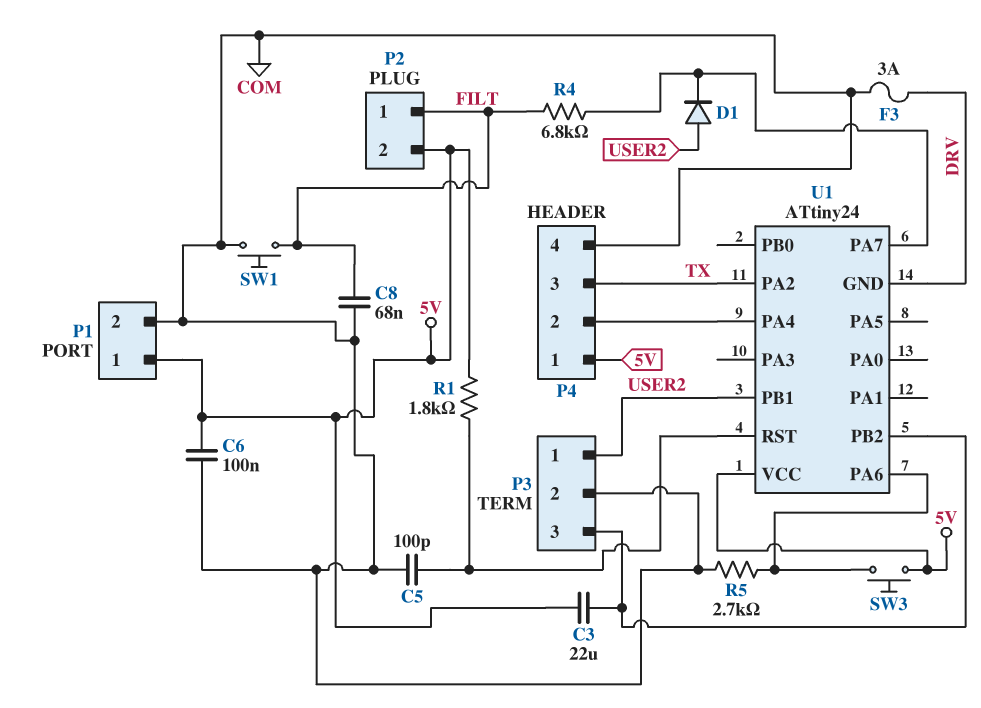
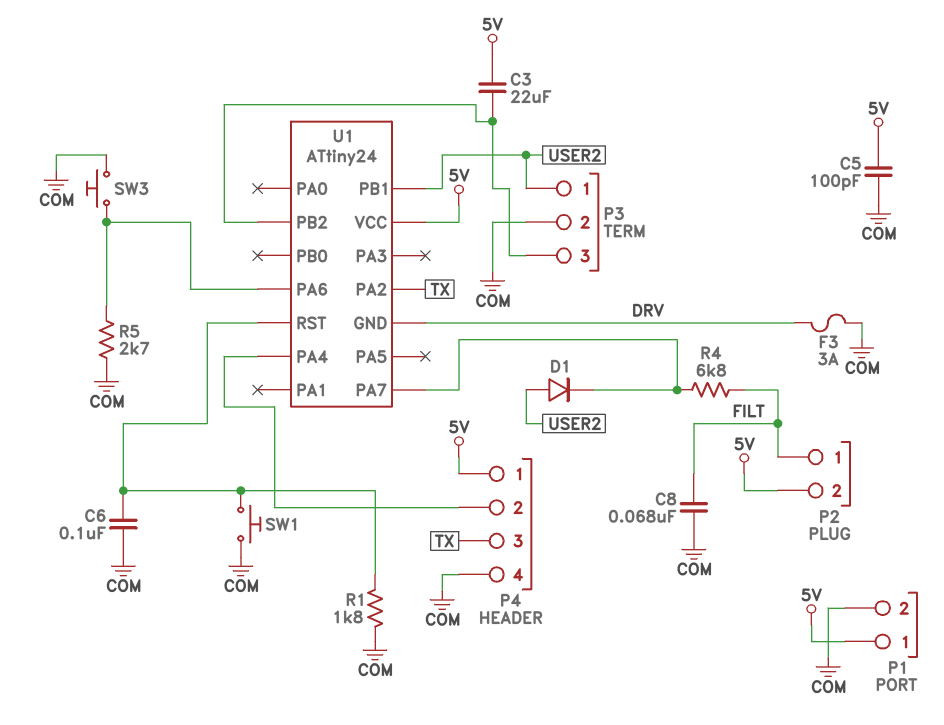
C5: 100pF (COM, U1/RST) -> 100pF (5V, COM)
C6: 100nF (5V, COM) -> 100nF (COM, U1/RST)
R1: 1.8k (5V, U1/RST) -> 1.8k (COM, U1/RST)
SW1: button (COM, FILT) -> button (COM, U1/RST)
SW3: button (5V, U1/PA6) -> button (COM, U1/PA6)

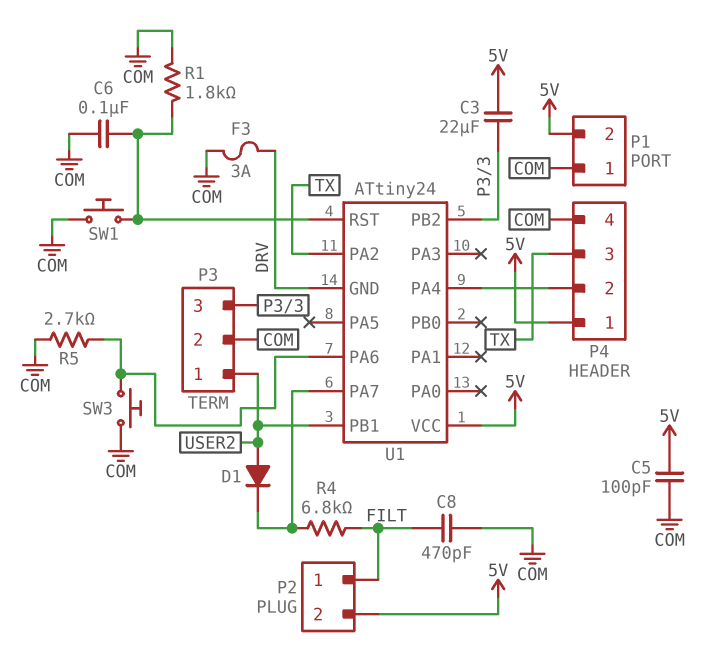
C8: 68nF (COM, FILT) -> 470pF (COM, FILT)
P1 pin 1: 5V -> COM
P1 pin 2: COM -> 5V

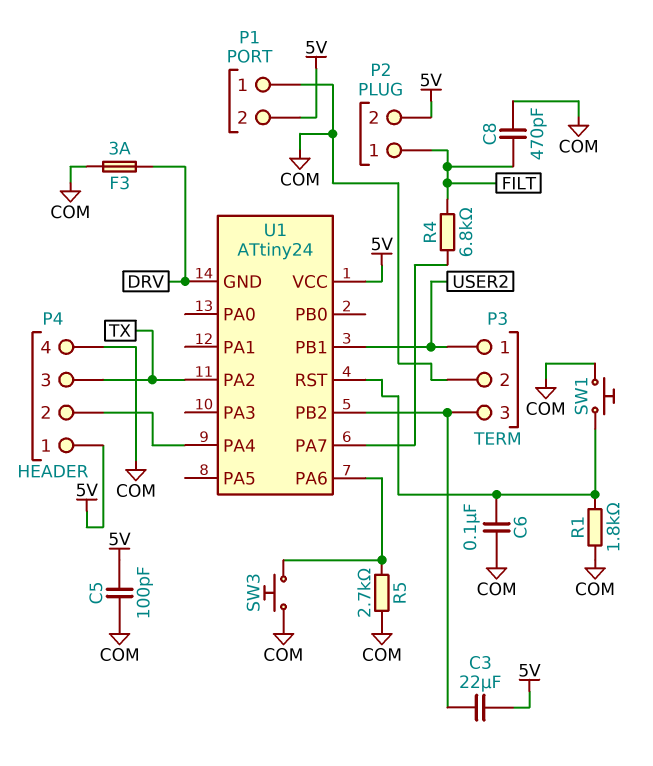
D1: diode (A USER2, K U1/PA7) -> none

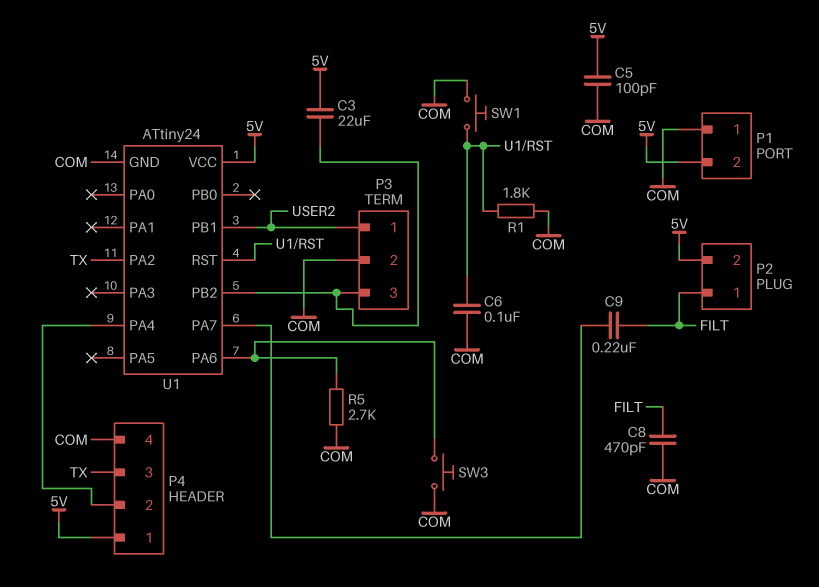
C9: none -> 220nF (FILT, U1/PA7)
F3: 3A (COM, DRV) -> none
R4: 6.8k (FILT, U1/PA7) -> none
U1 pin GND: DRV -> COM

